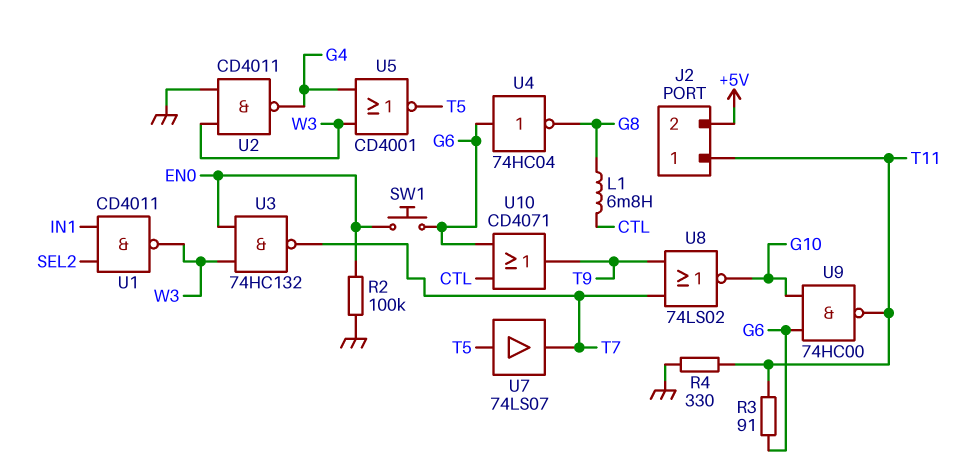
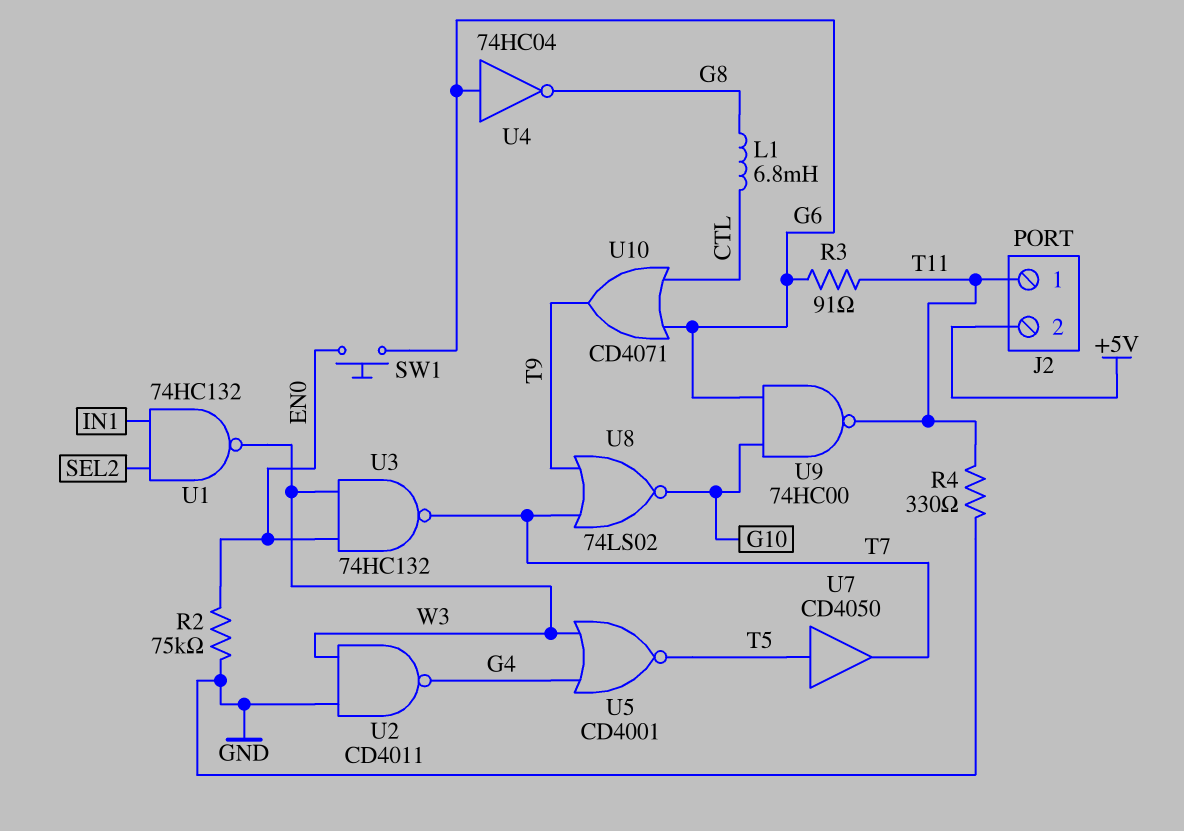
R2: 100k (EN0, GND) -> 75k (EN0, GND)
U1: NAND CD4011 (in IN1, in SEL2, out W3) -> NAND 74HC132 (in IN1, in SEL2, out W3)
U7: buffer 74LS07 (in T5, out T7) -> buffer CD4050 (in T5, out T7)

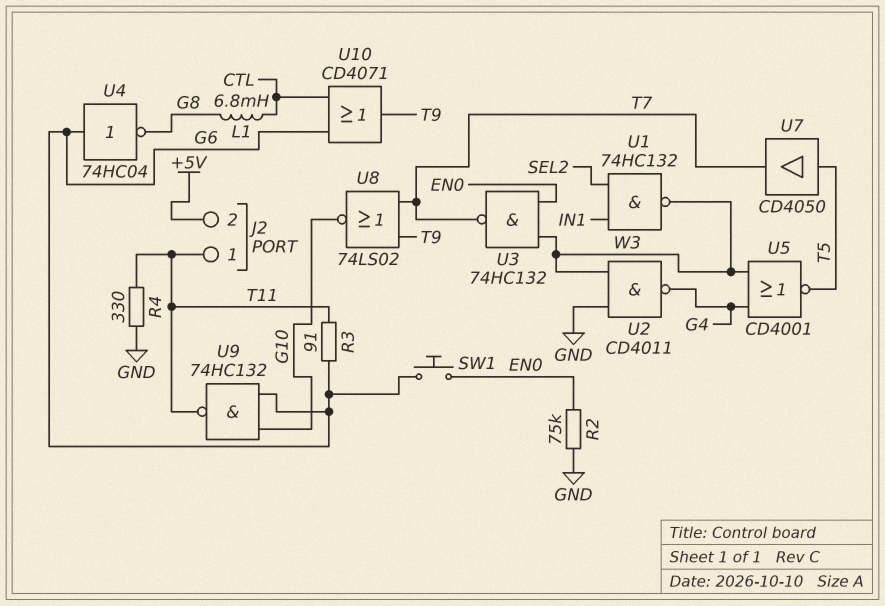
U9: NAND 74HC00 (in G6, in G10, out T11) -> NAND 74HC132 (in G6, in G10, out T11)

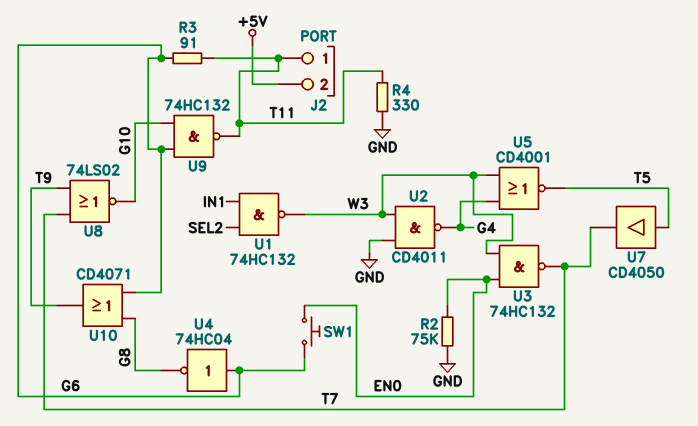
L1: 6.8mH (CTL, G8) -> none
U10: OR CD4071 (in CTL, in G6, out T9) -> OR CD4071 (in G6, in G8, out T9)

